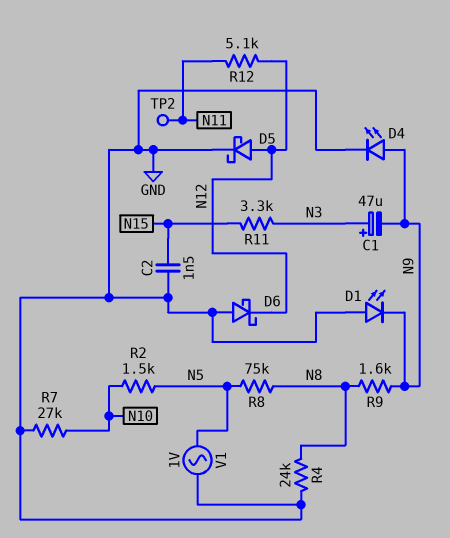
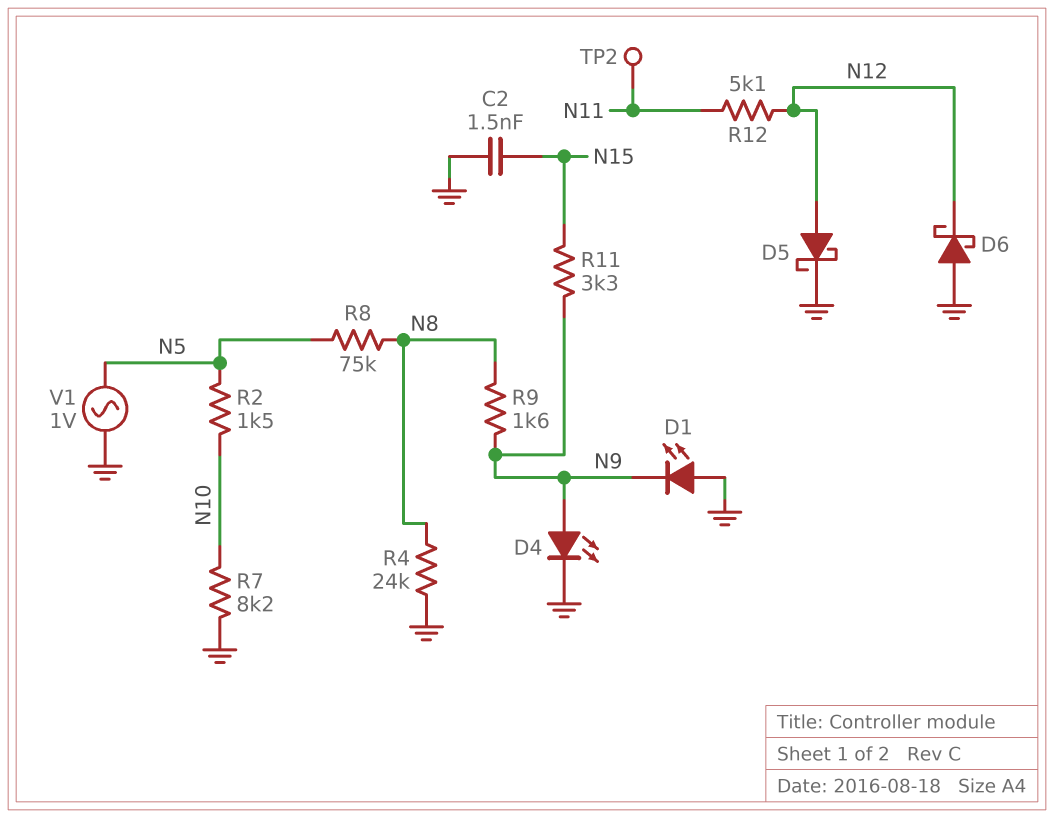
C1: 47uF (plus N3, minus N9) -> none
R7: 27k (GND, N10) -> 8.2k (GND, N10)
R11: 3.3k (N3, N15) -> 3.3k (N9, N15)

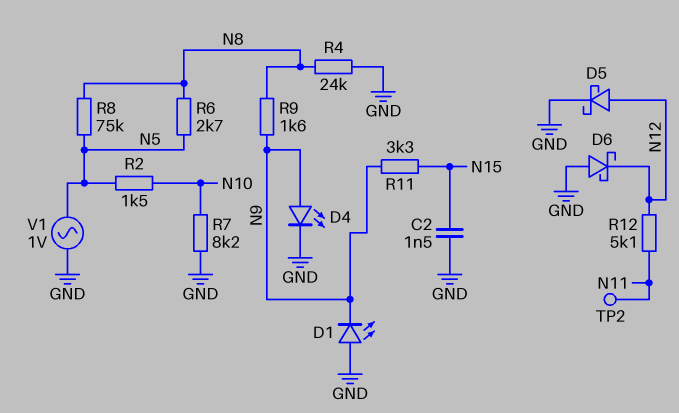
R6: none -> 2.7k (N5, N8)

